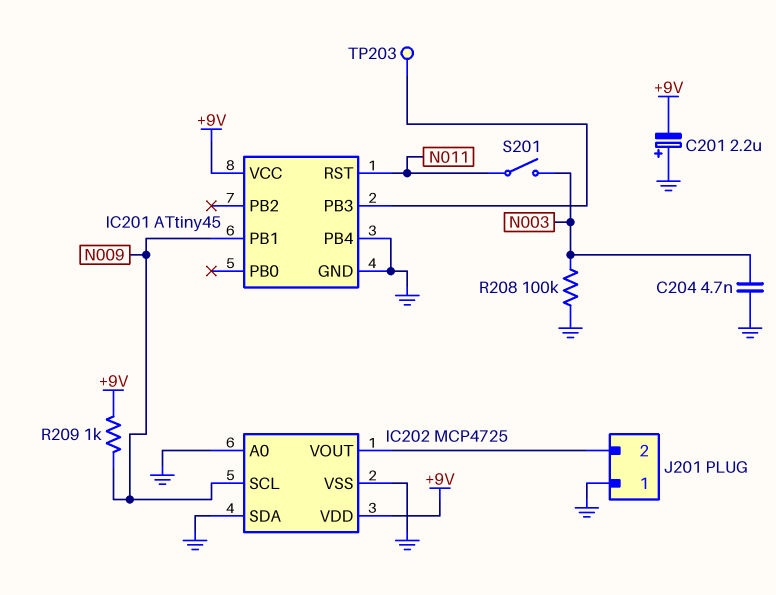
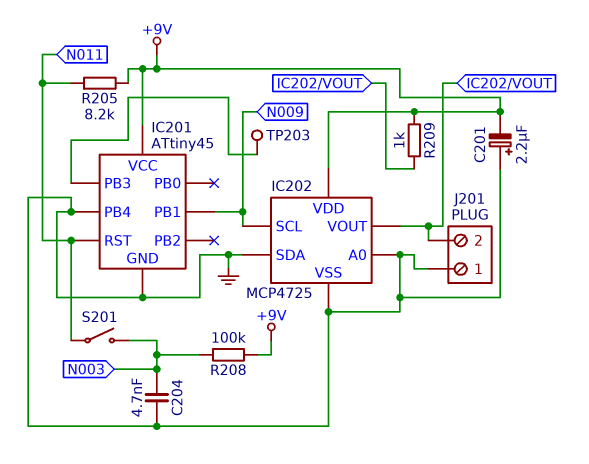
R205: none -> 8.2k (+9V, N011)
R208: 100k (GND, N003) -> 100k (+9V, N003)
R209: 1k (+9V, N009) -> 1k (+9V, IC202/VOUT)

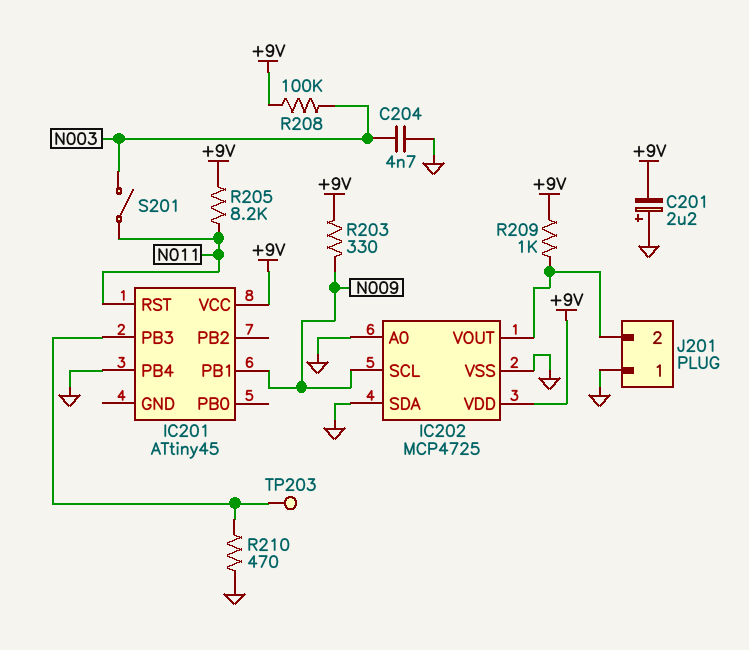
IC201 pin GND: GND -> none
R203: none -> 330 (+9V, N009)
R210: none -> 470 (GND, IC201/PB3)

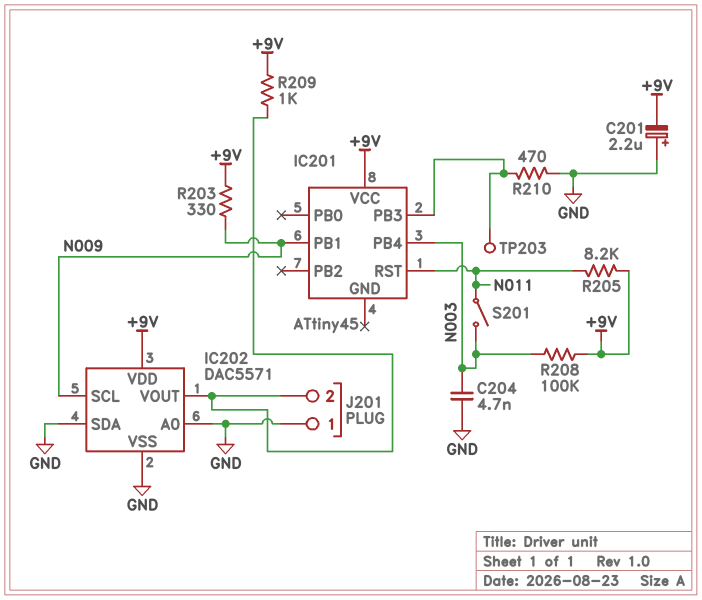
IC201 pin PB4: GND -> N003
IC202: MCP4725 -> DAC5571

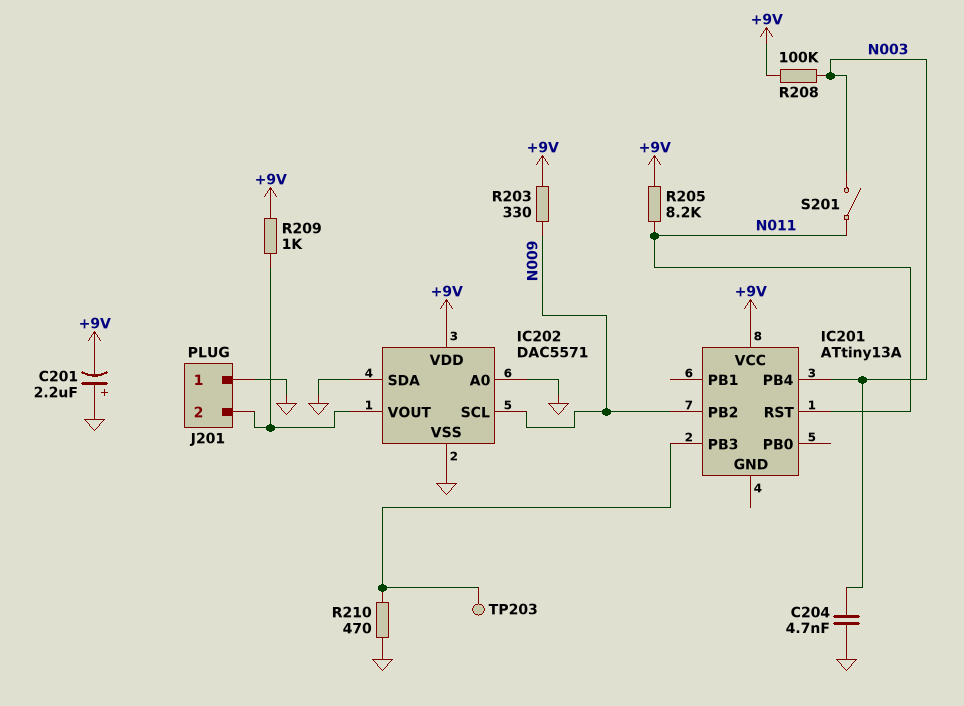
IC201: ATtiny45 -> ATtiny13A
IC201 pin PB1: N009 -> none
IC201 pin PB2: none -> N009

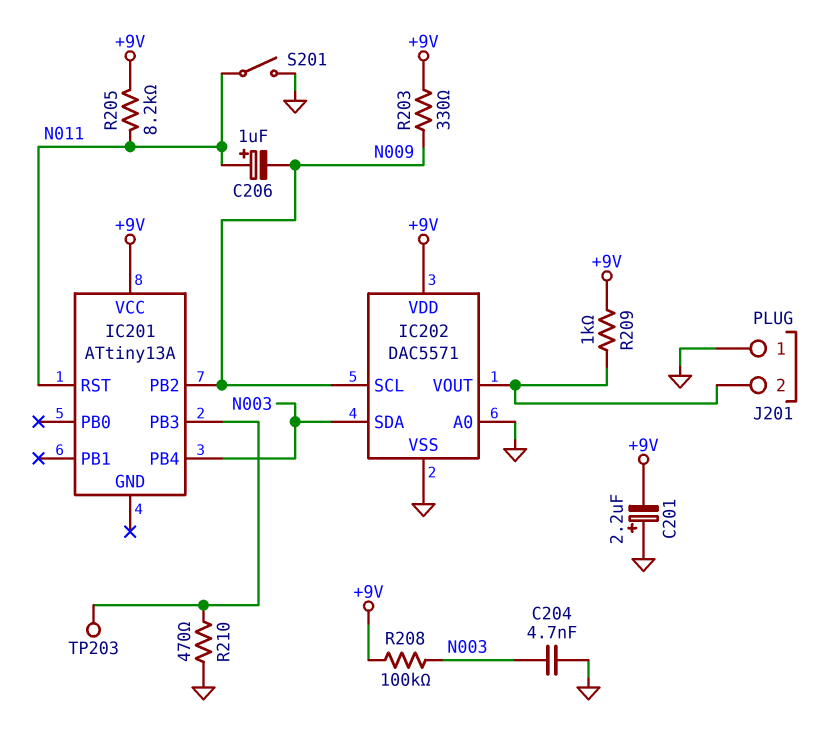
C206: none -> 1uF (plus N011, minus N009)
IC202 pin SDA: GND -> N003
S201: switch (N003, N011) -> switch (GND, N011)

